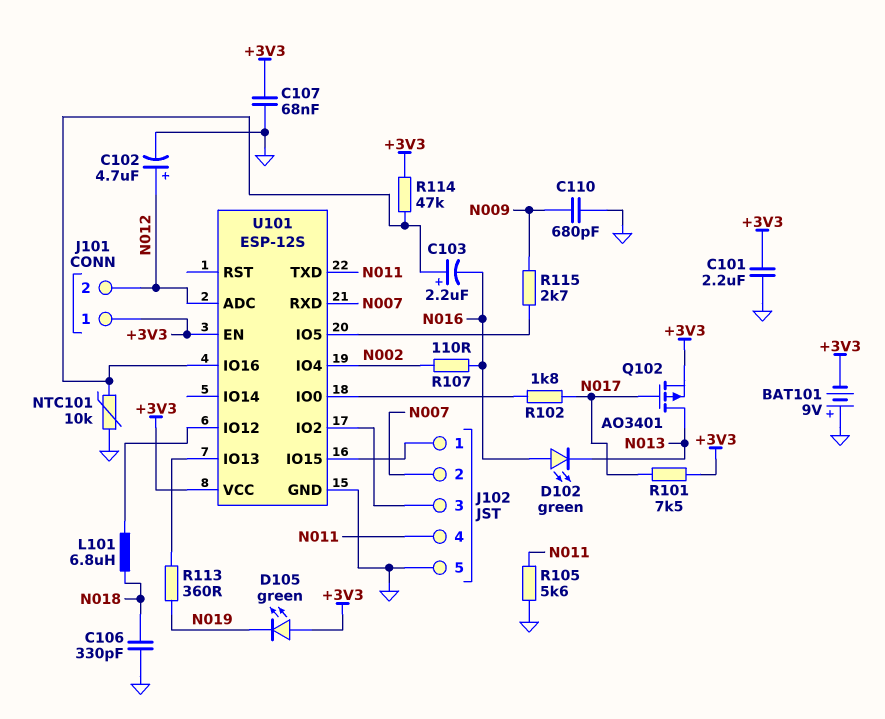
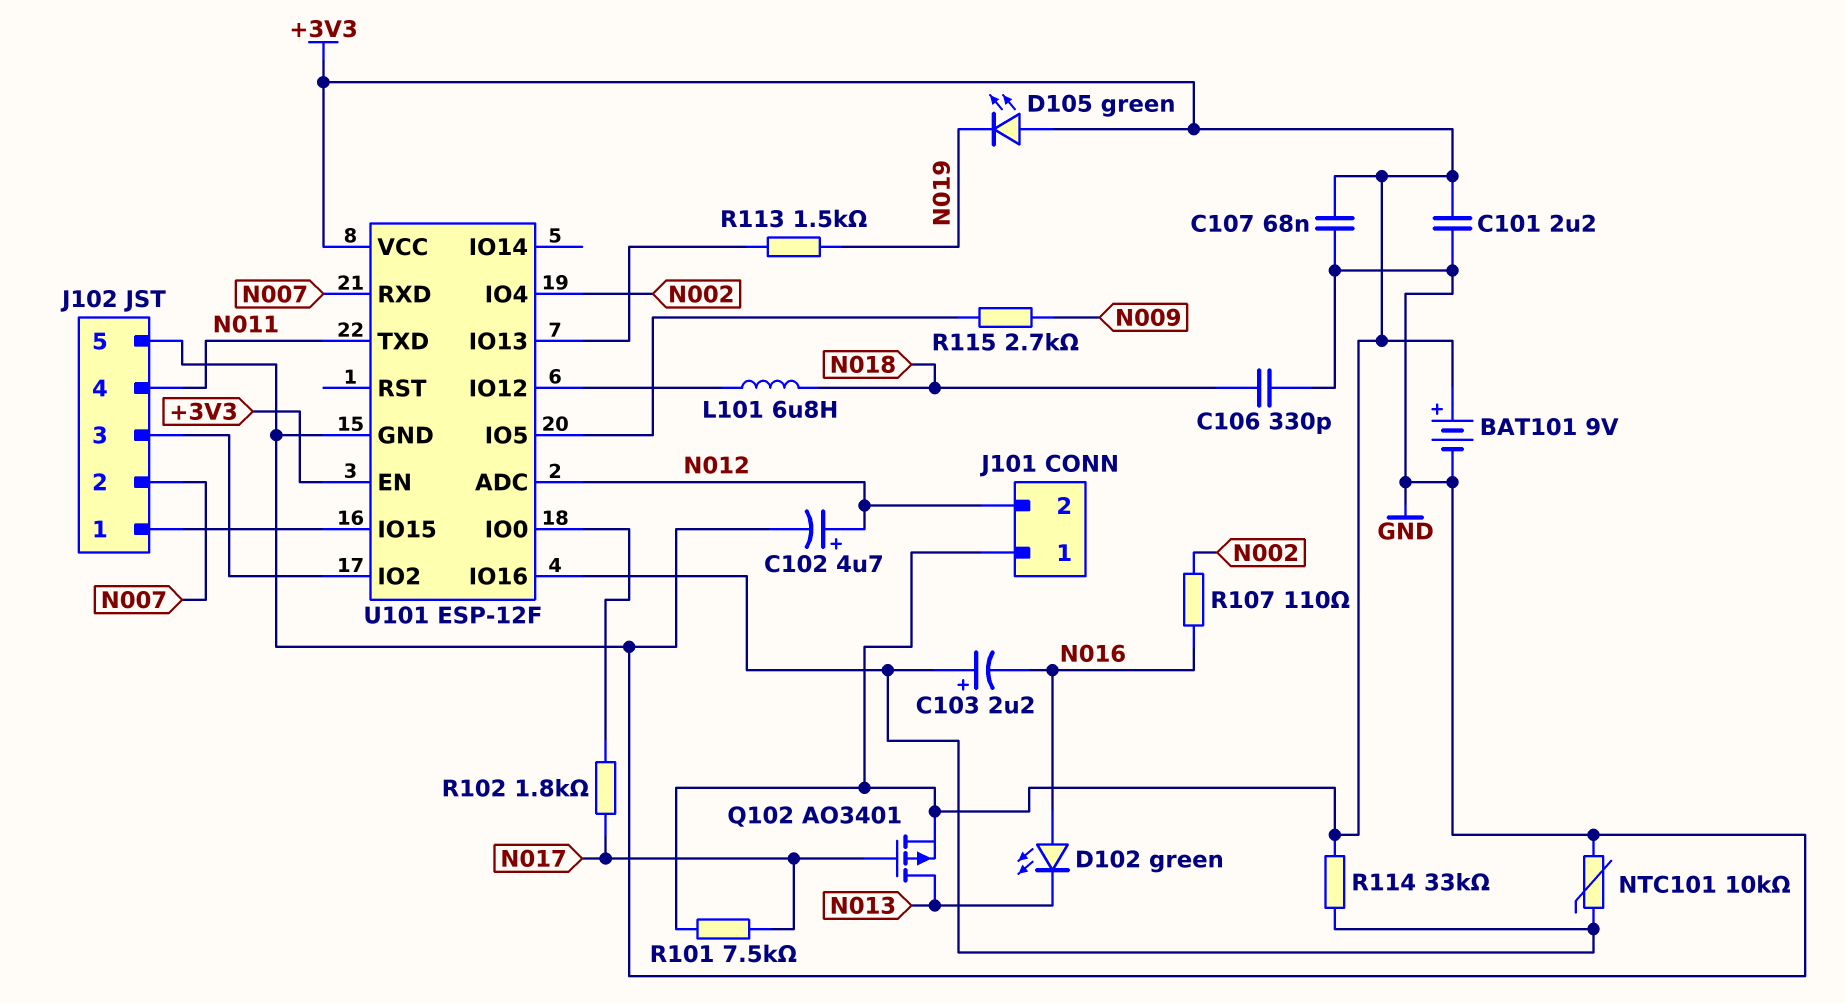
BAT101: 9V (plus GND, minus +3V3) -> 9V (plus +3V3, minus GND)
C110: 680pF (GND, N009) -> none
R105: 5.6k (GND, N011) -> none
R113: 360 (N019, U101/IO13) -> 1.5k (N019, U101/IO13)
R114: 47k (+3V3, U101/IO16) -> 33k (+3V3, U101/IO16)
U101: ESP-12S -> ESP-12F

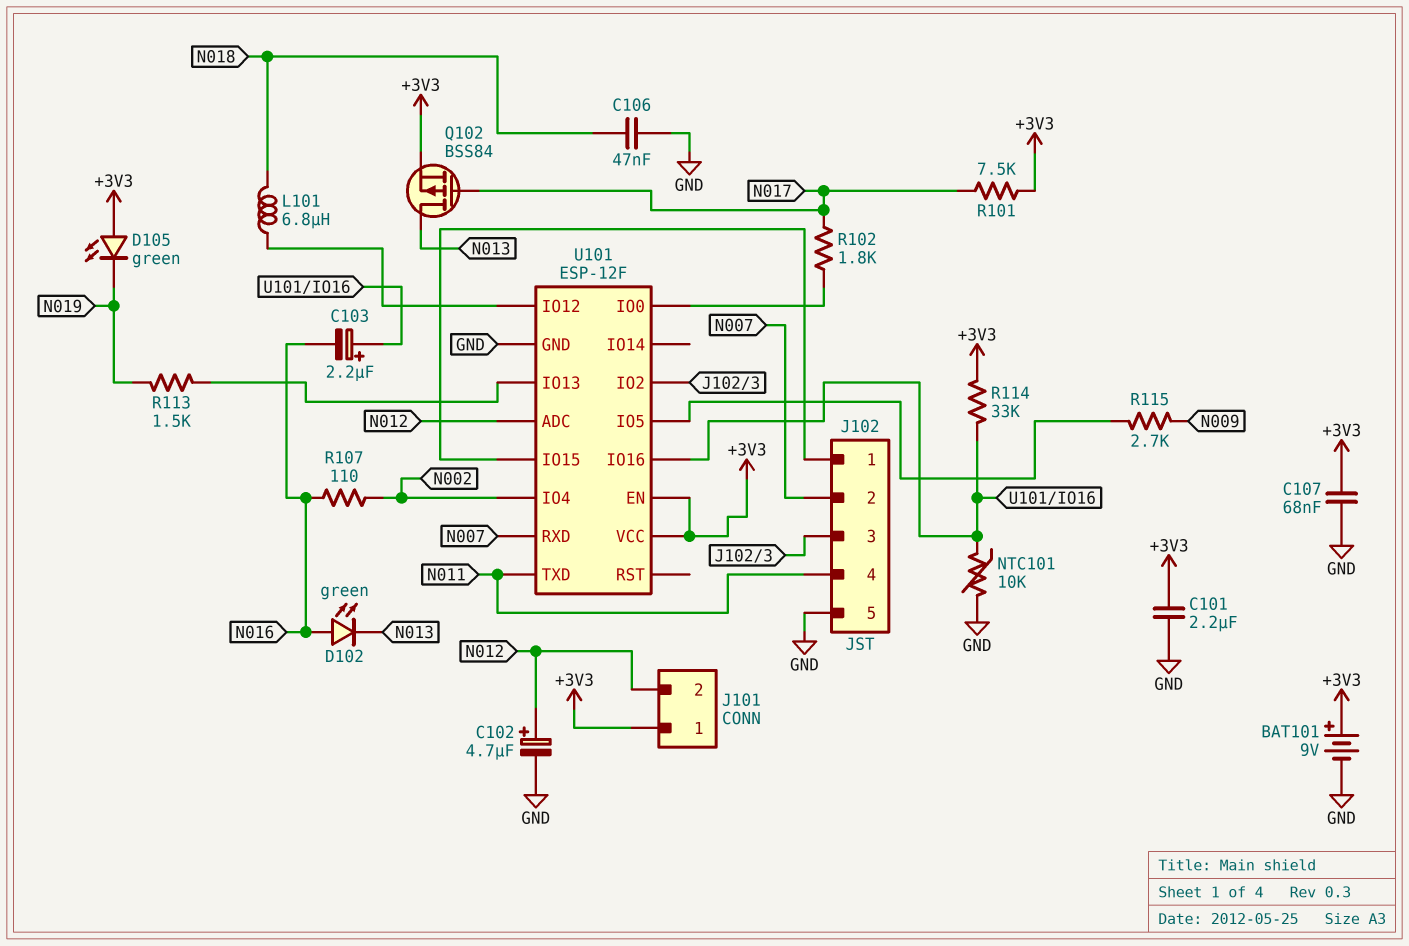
C106: 330pF (GND, N018) -> 47nF (GND, N018)
Q102: PMOS AO3401 (G N017, D N013, S +3V3) -> PMOS BSS84 (G N017, D N013, S +3V3)

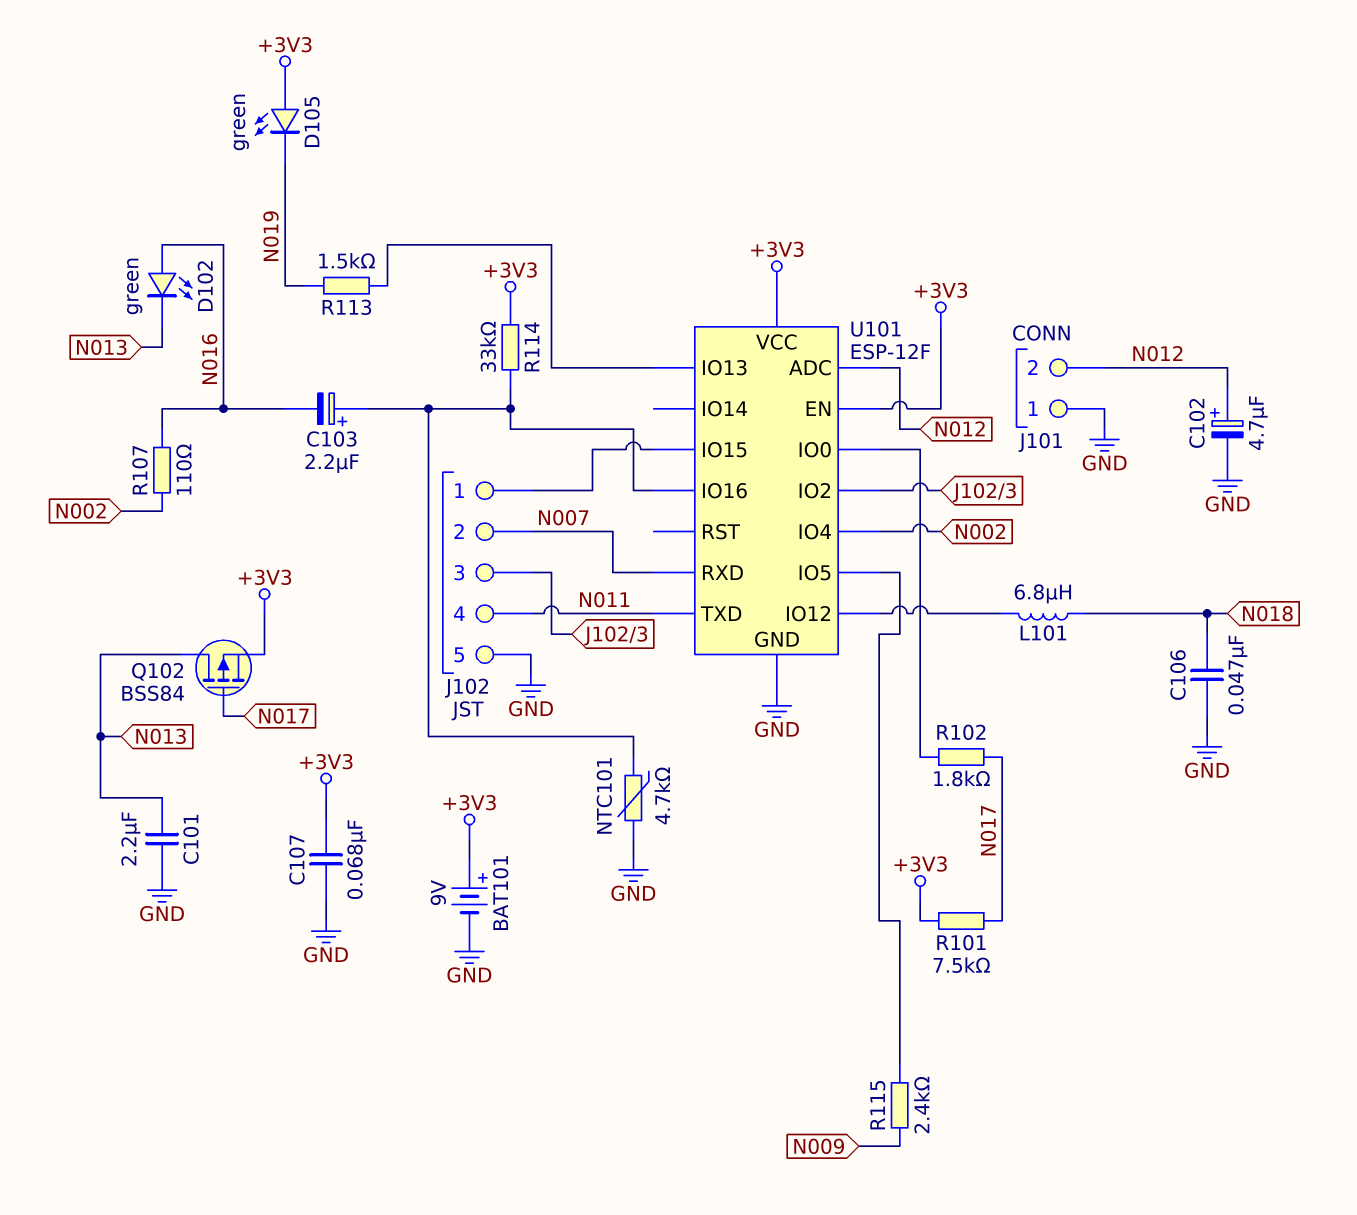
C101: 2.2uF (+3V3, GND) -> 2.2uF (GND, N013)
J101 pin 1: +3V3 -> GND
NTC101: 10k (GND, U101/IO16) -> 4.7k (GND, U101/IO16)
R115: 2.7k (N009, U101/IO5) -> 2.4k (N009, U101/IO5)

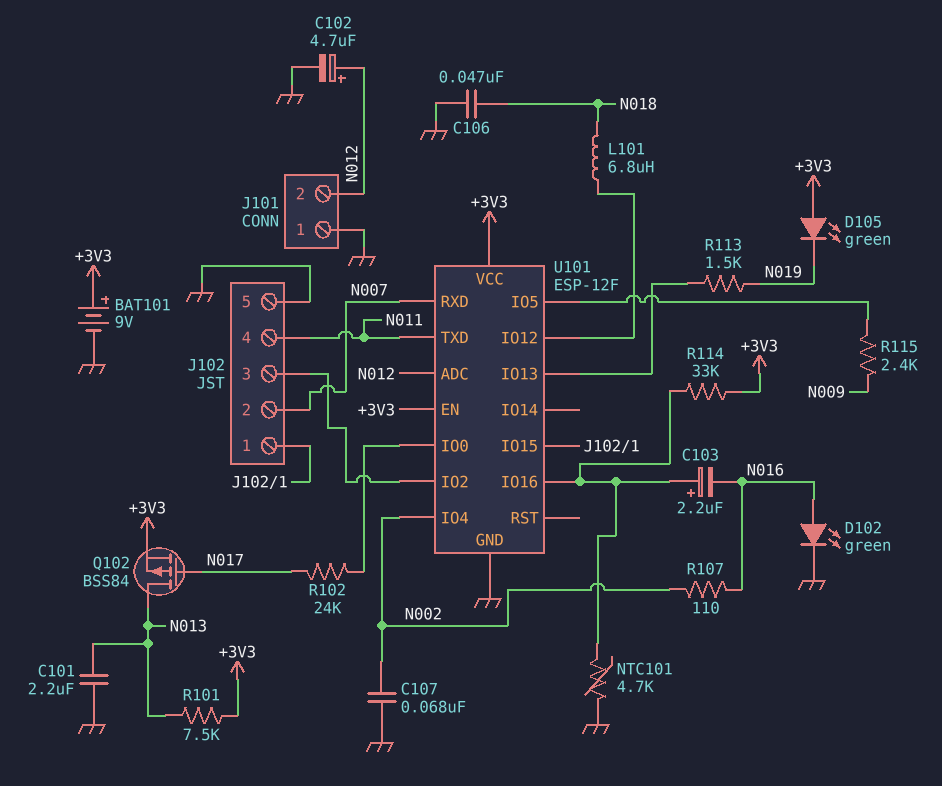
C107: 68nF (+3V3, GND) -> 68nF (GND, N002)
D102: LED green (A N016, K N013) -> LED green (A N016, K GND)
R101: 7.5k (+3V3, N017) -> 7.5k (+3V3, N013)
R102: 1.8k (N017, U101/IO0) -> 24k (N017, U101/IO0)

